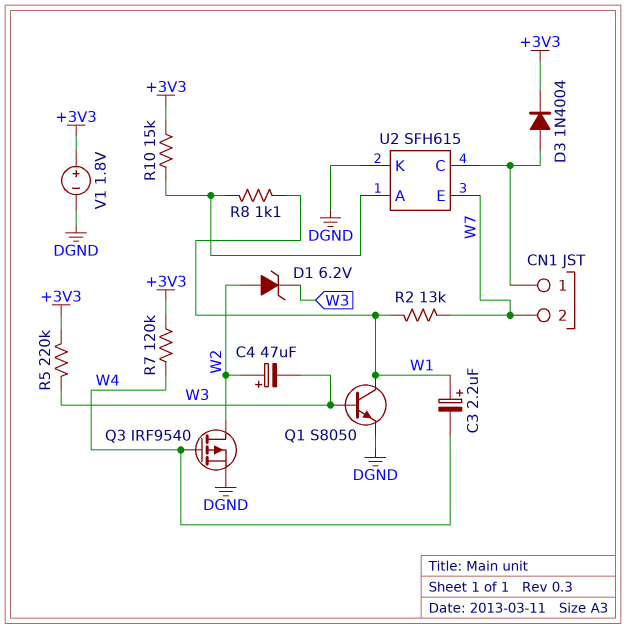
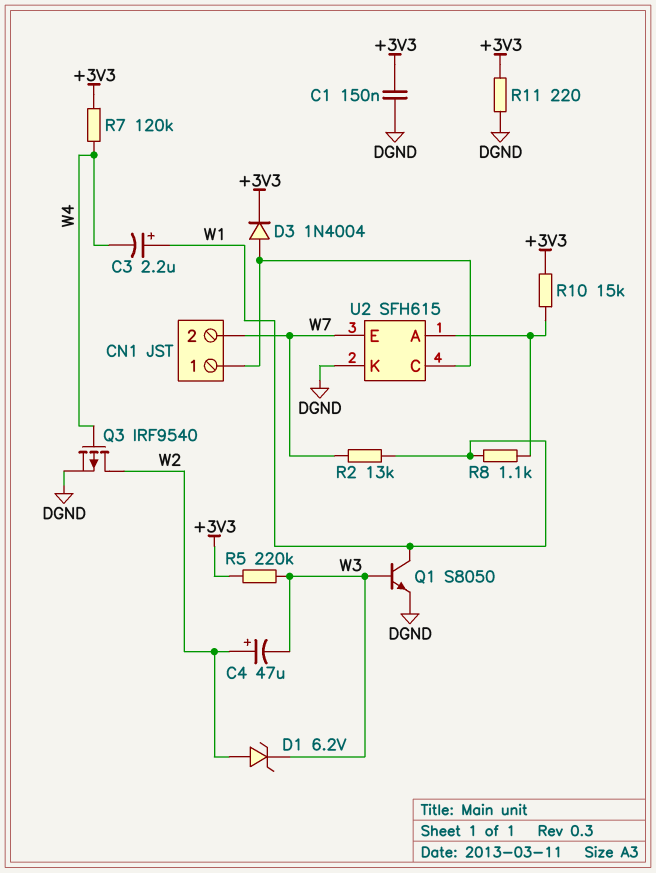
C1: none -> 150nF (+3V3, DGND)
R11: none -> 220 (+3V3, DGND)
V1: 1.8V (plus +3V3, minus DGND) -> none

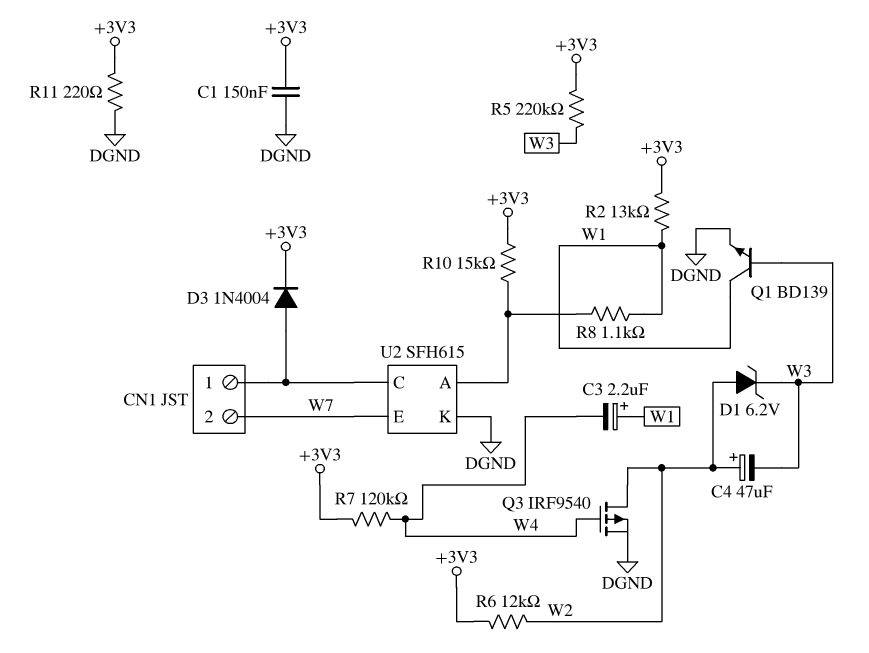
Q1: NPN S8050 (B W3, C W1, E DGND) -> NPN BD139 (B W3, C W1, E DGND)
R2: 13k (W1, W7) -> 13k (+3V3, W1)
R6: none -> 12k (+3V3, W2)

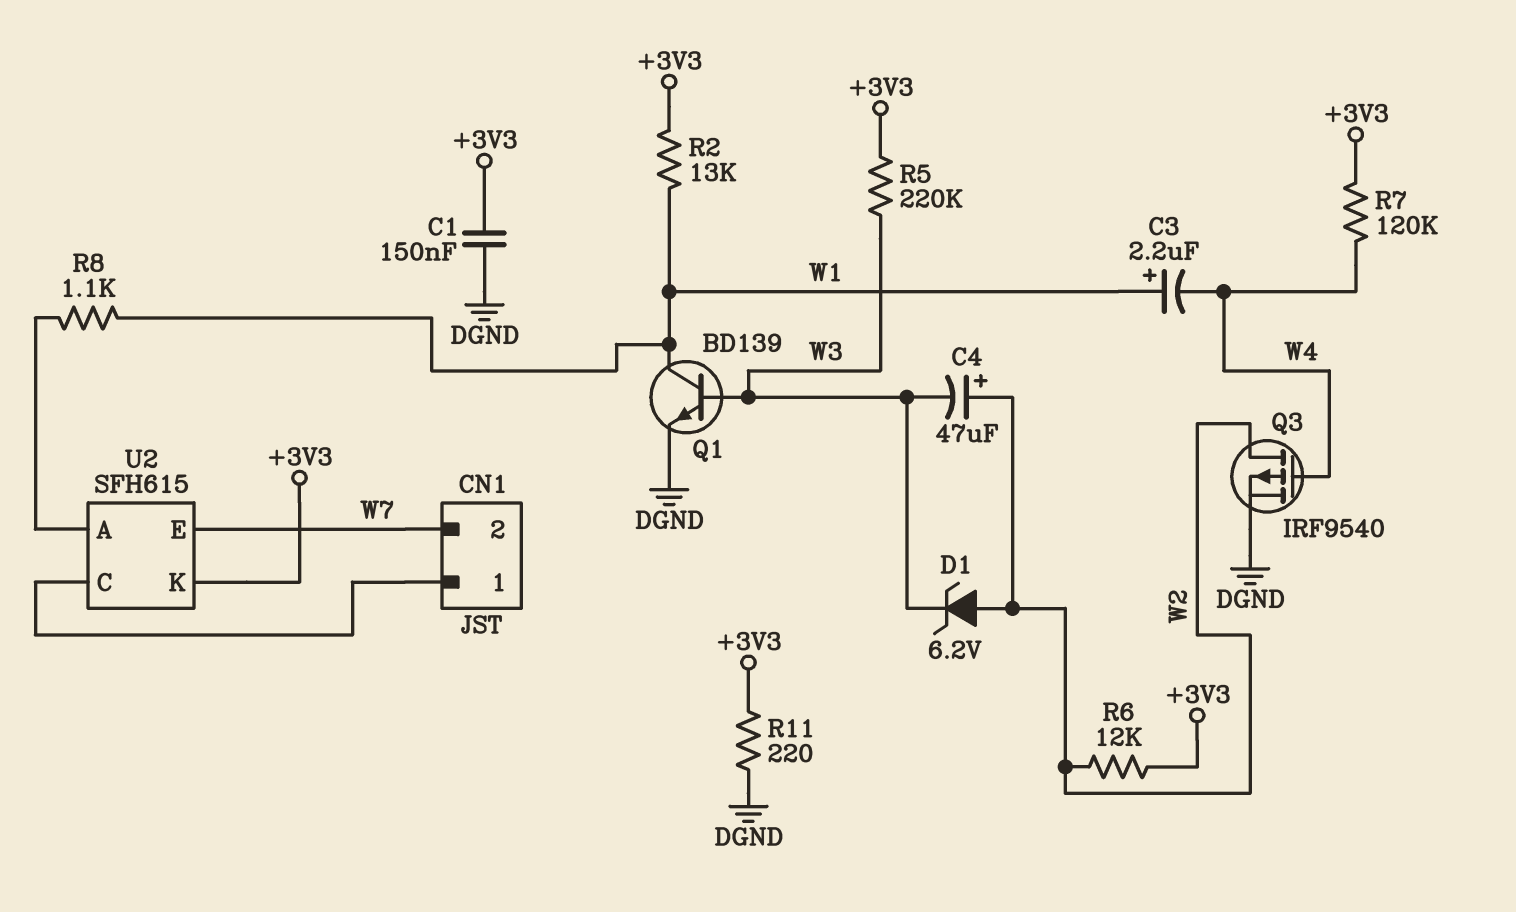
D3: diode 1N4004 (A CN1/1, K +3V3) -> none
R10: 15k (+3V3, U2/A) -> none
U2 pin K: DGND -> +3V3

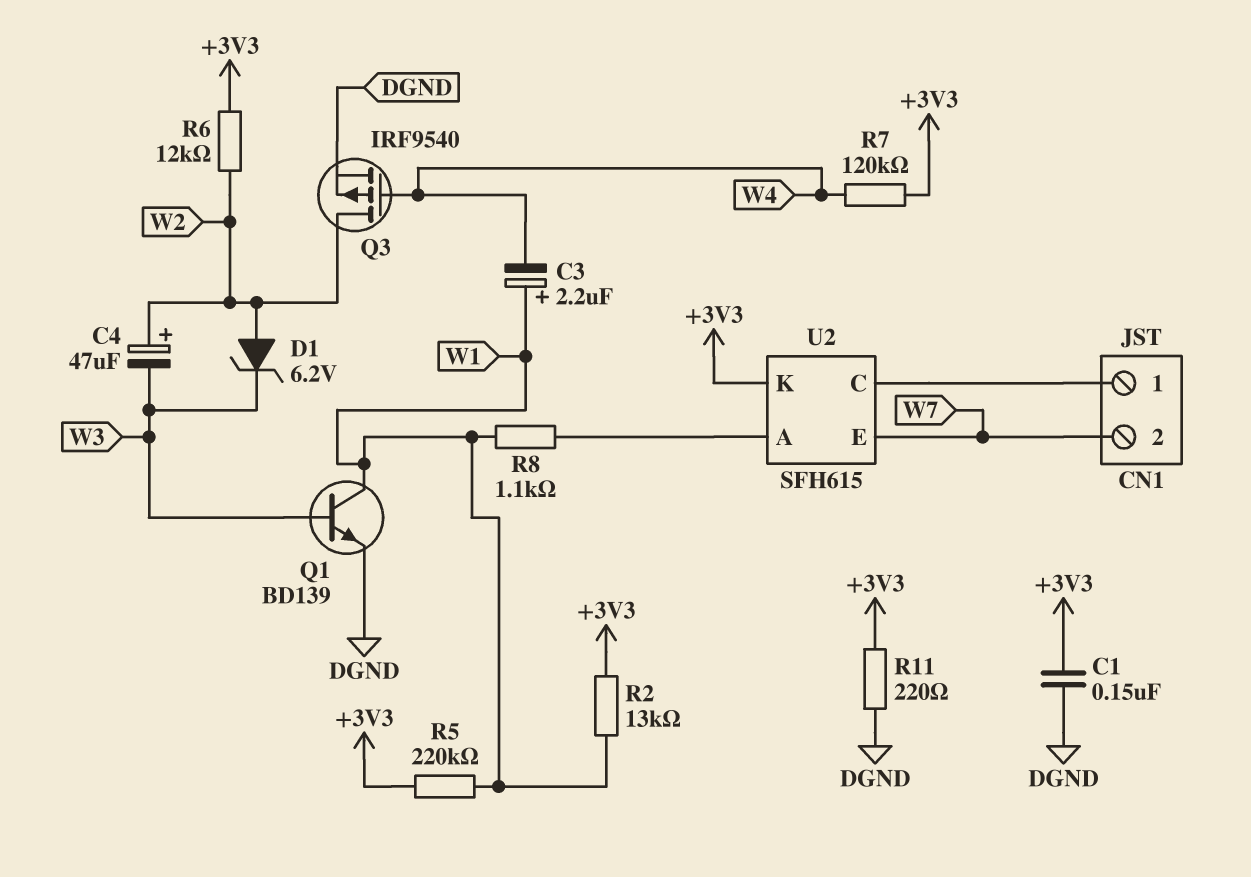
R5: 220k (+3V3, W3) -> 220k (+3V3, W1)

